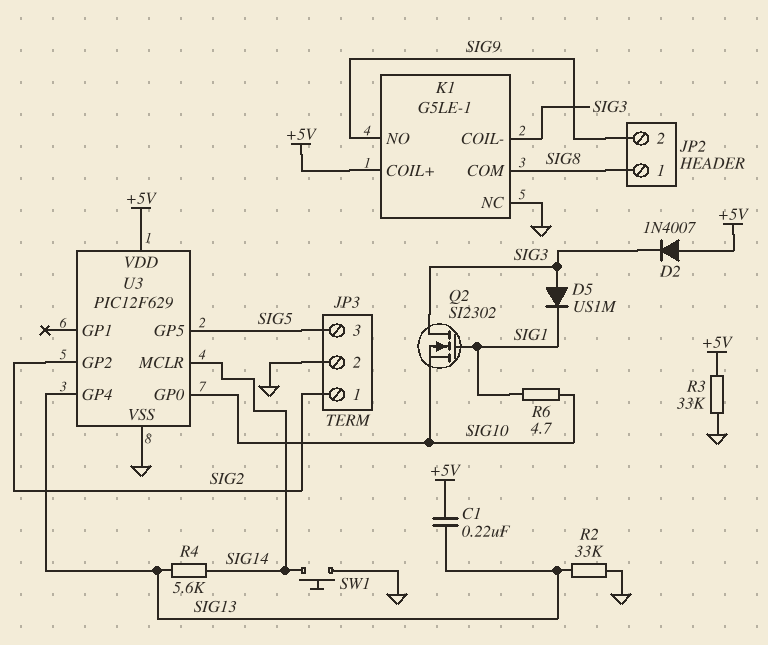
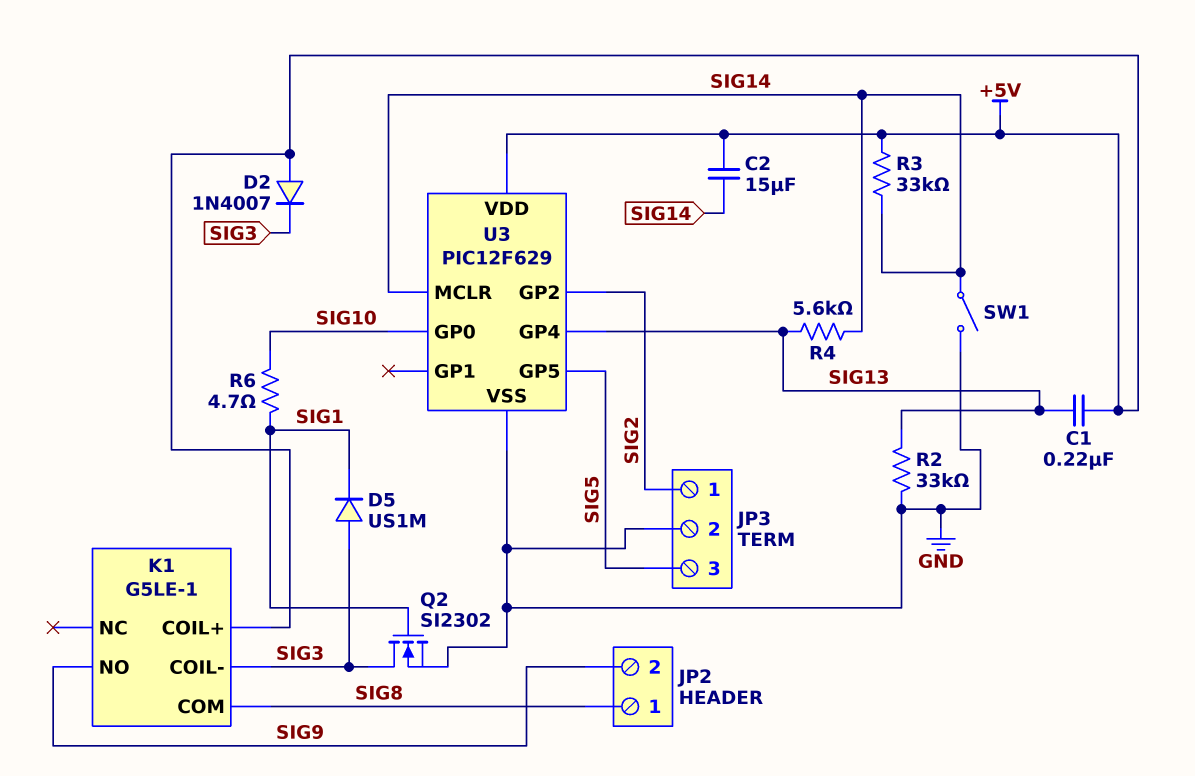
C2: none -> 15uF (+5V, SIG14)
K1 pin NC: GND -> none
Q2: NMOS SI2302 (G SIG1, D SIG3, S SIG10) -> NMOS SI2302 (G SIG1, D SIG3, S GND)
R3: 33k (+5V, GND) -> 33k (+5V, SIG14)
SW1: button (GND, SIG14) -> switch (GND, SIG14)

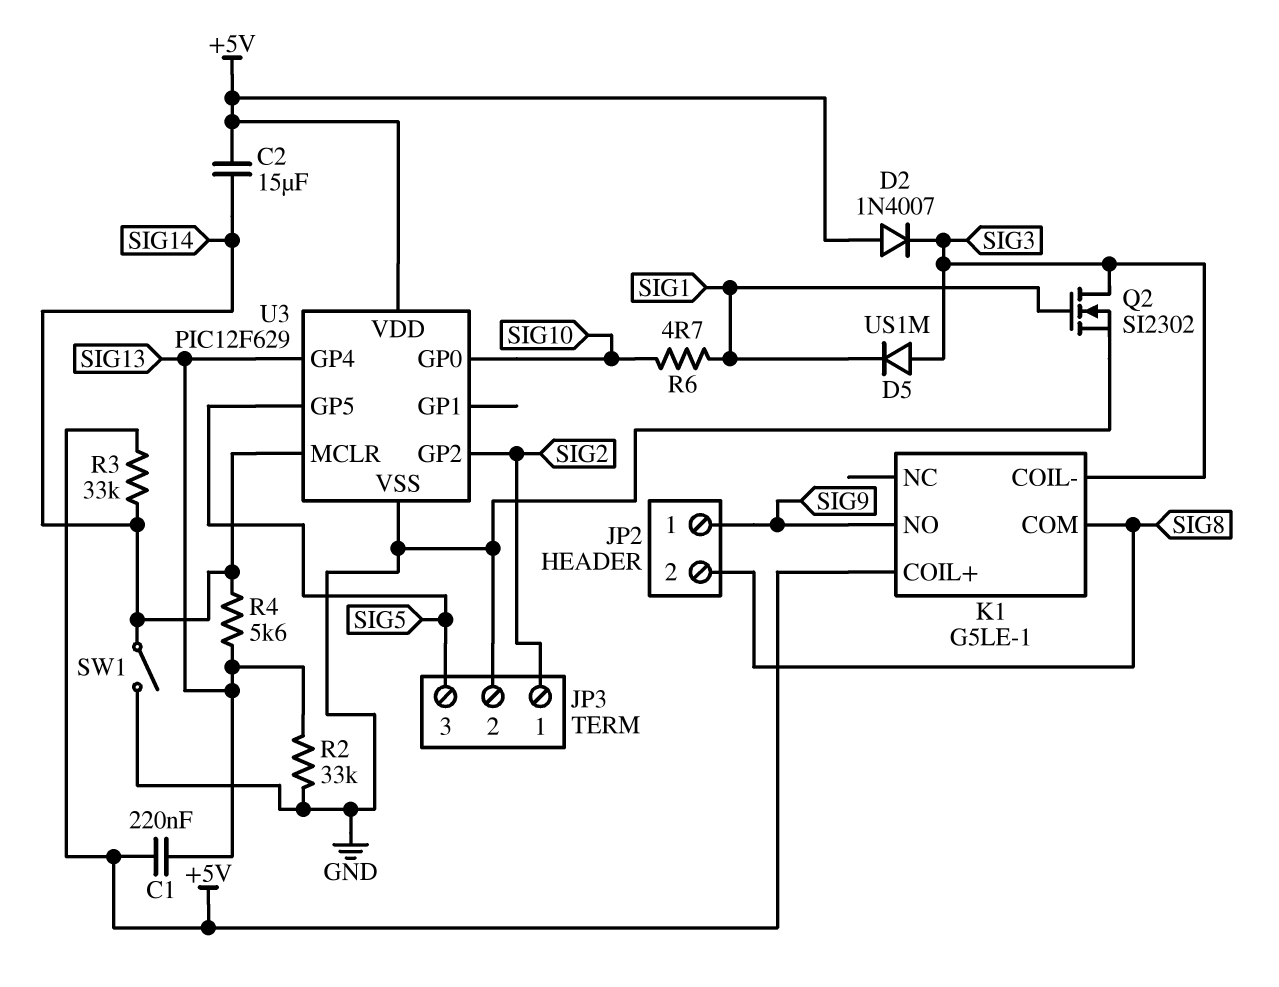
JP2 pin 1: SIG8 -> SIG9
JP2 pin 2: SIG9 -> SIG8

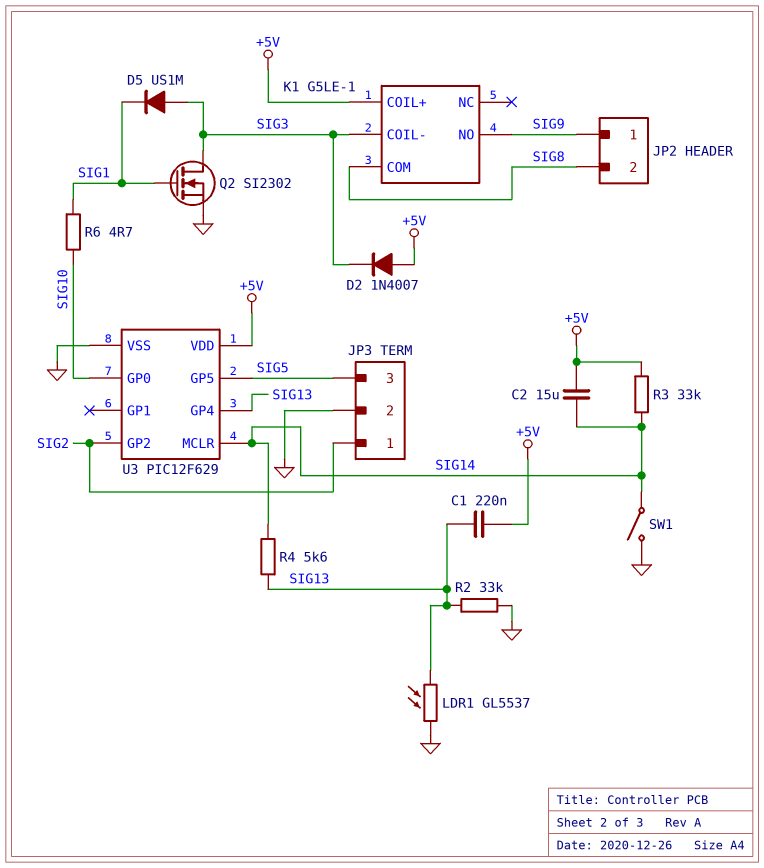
LDR1: none -> GL5537 (GND, SIG13)

